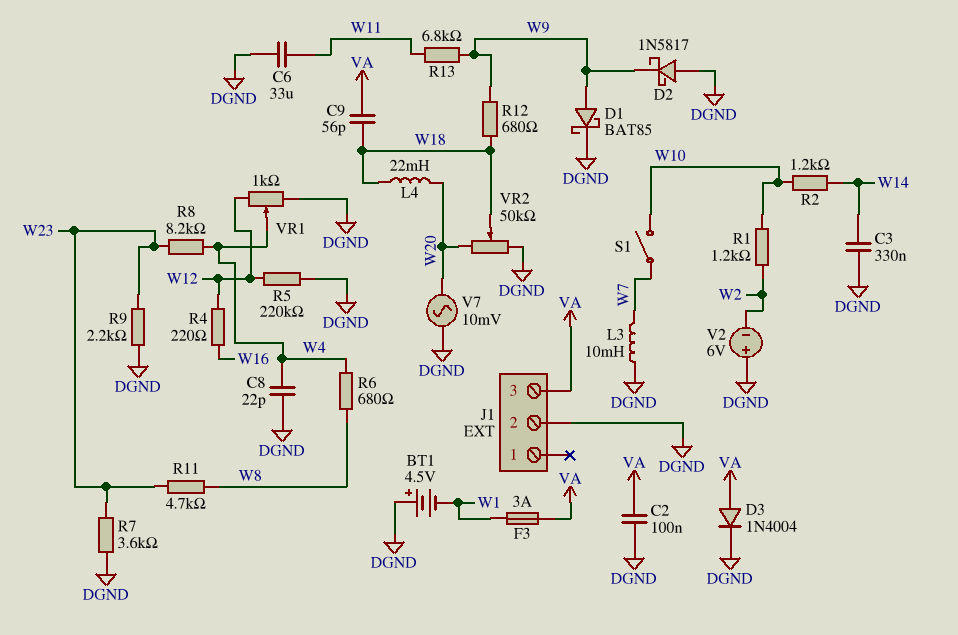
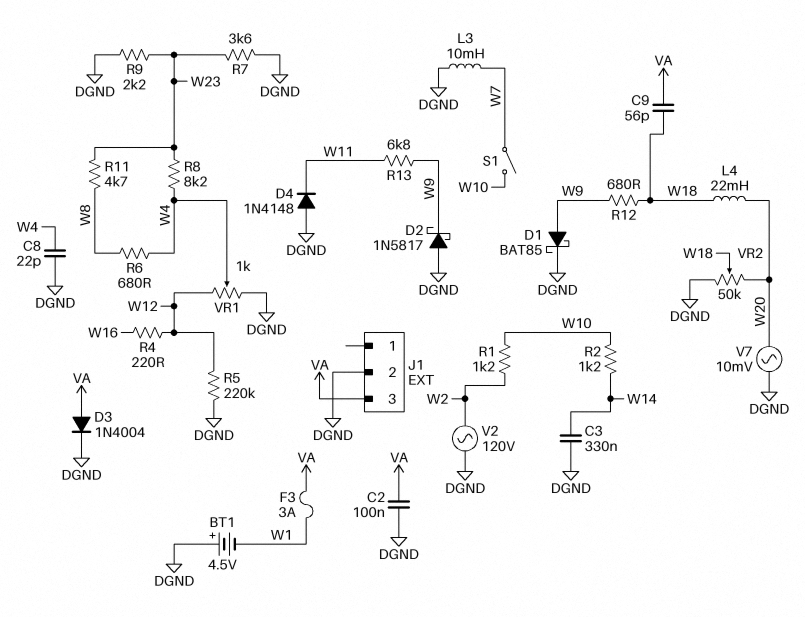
C6: 33uF (DGND, W11) -> none
D4: none -> diode 1N4148 (A DGND, K W11)
V2: 6V (plus DGND, minus W2) -> AC 120V (DGND, W2)

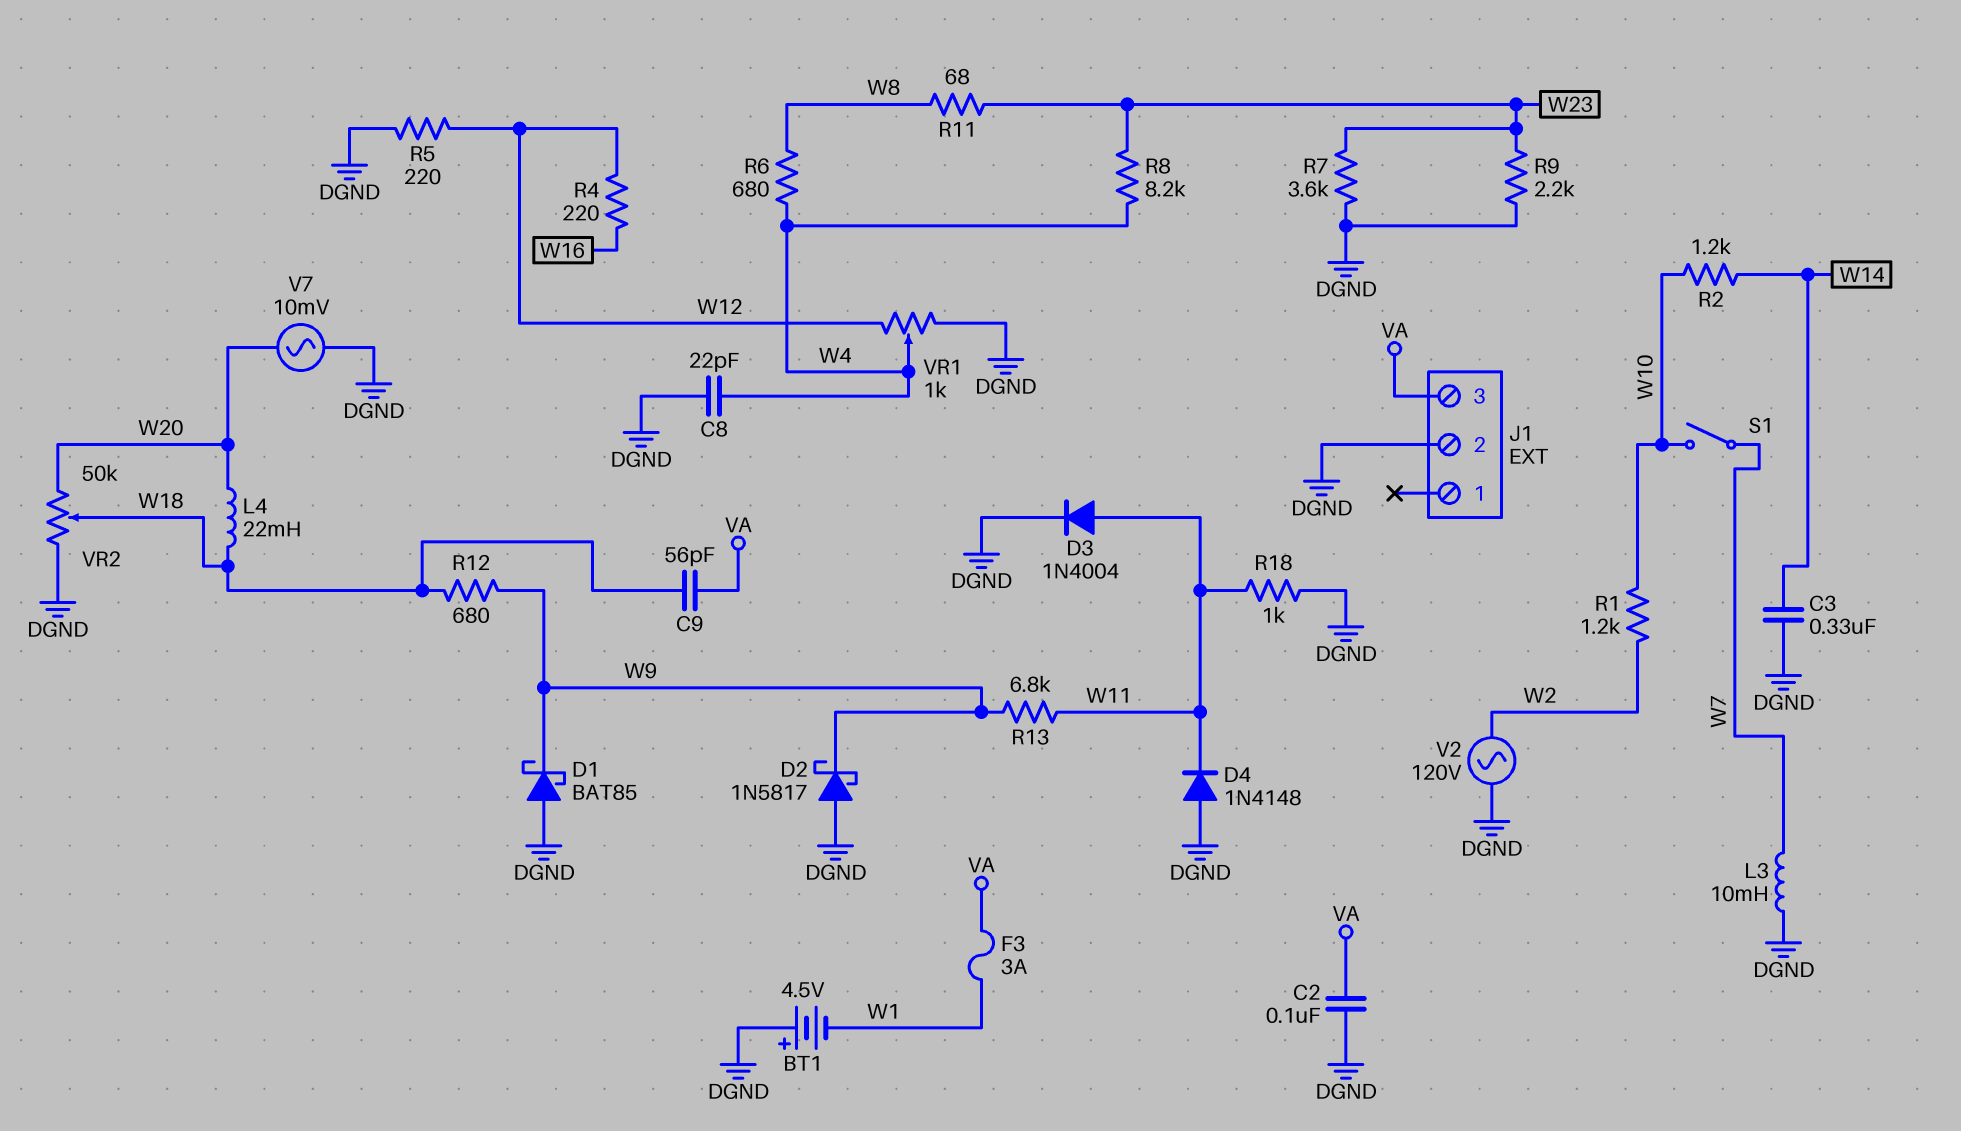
D1: schottky BAT85 (A W9, K DGND) -> schottky BAT85 (A DGND, K W9)
D3: diode 1N4004 (A VA, K DGND) -> diode 1N4004 (A W11, K DGND)
R5: 220k (DGND, W12) -> 220 (DGND, W12)
R11: 4.7k (W8, W23) -> 68 (W8, W23)
R18: none -> 1k (DGND, W11)

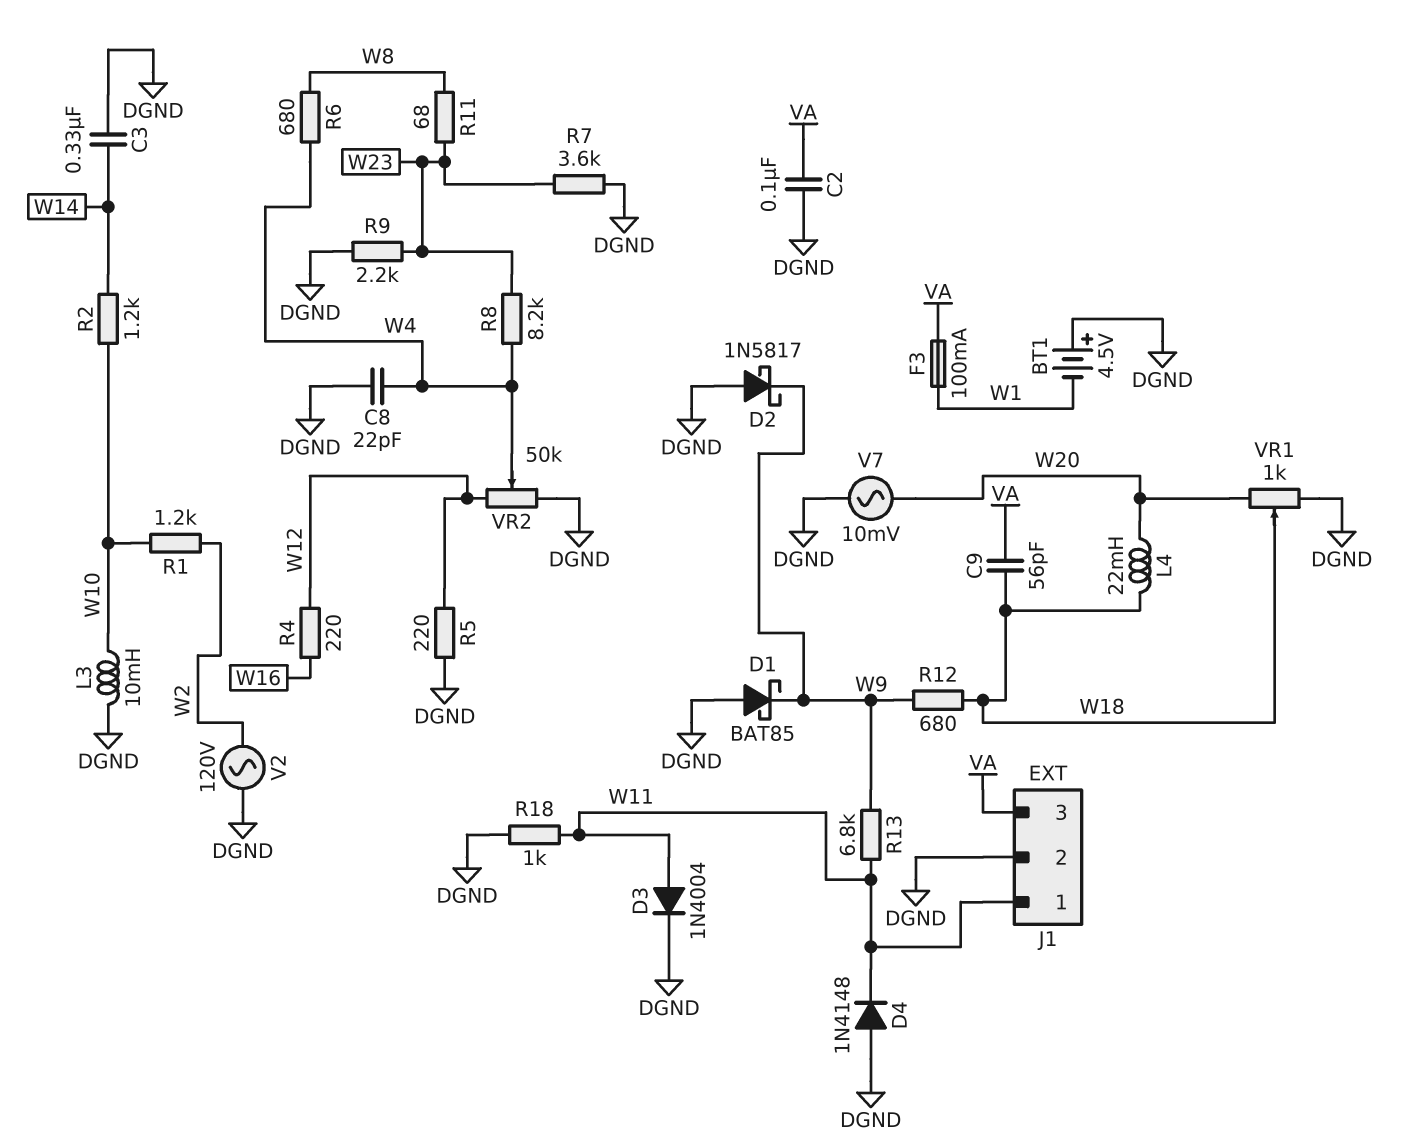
F3: 3A (VA, W1) -> 100mA (VA, W1)
J1 pin 1: none -> W11
L3: 10mH (DGND, W7) -> 10mH (DGND, W10)
S1: switch (W7, W10) -> none
VR1: 1k (DGND, W12, wiper W4) -> 1k (DGND, W20, wiper W18)
VR2: 50k (DGND, W20, wiper W18) -> 50k (DGND, W12, wiper W4)

